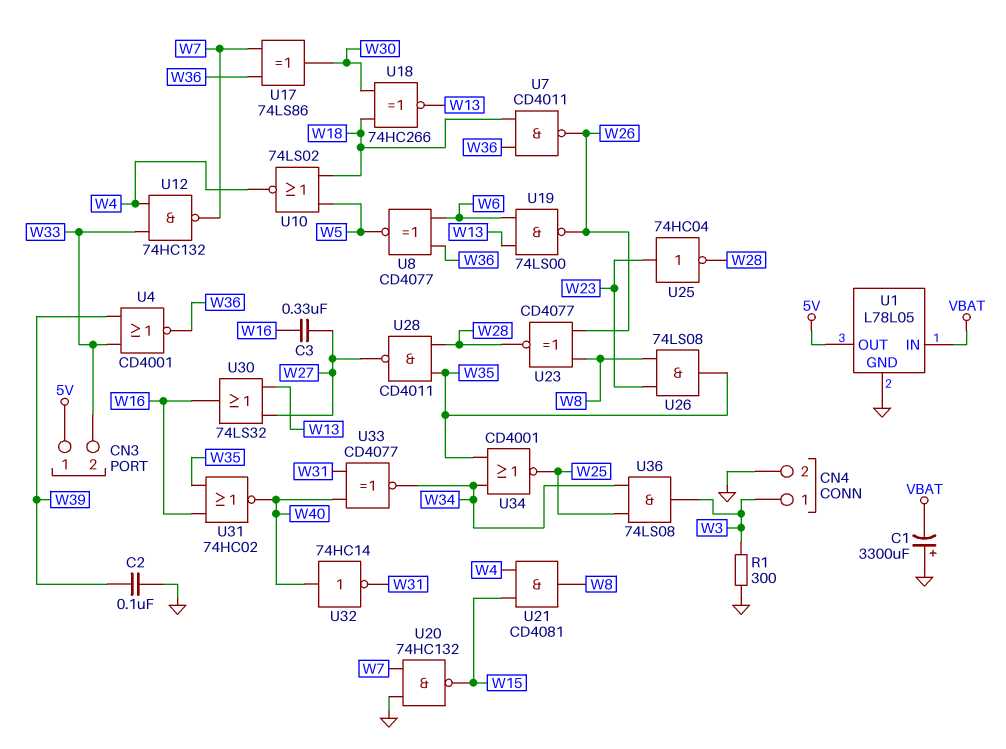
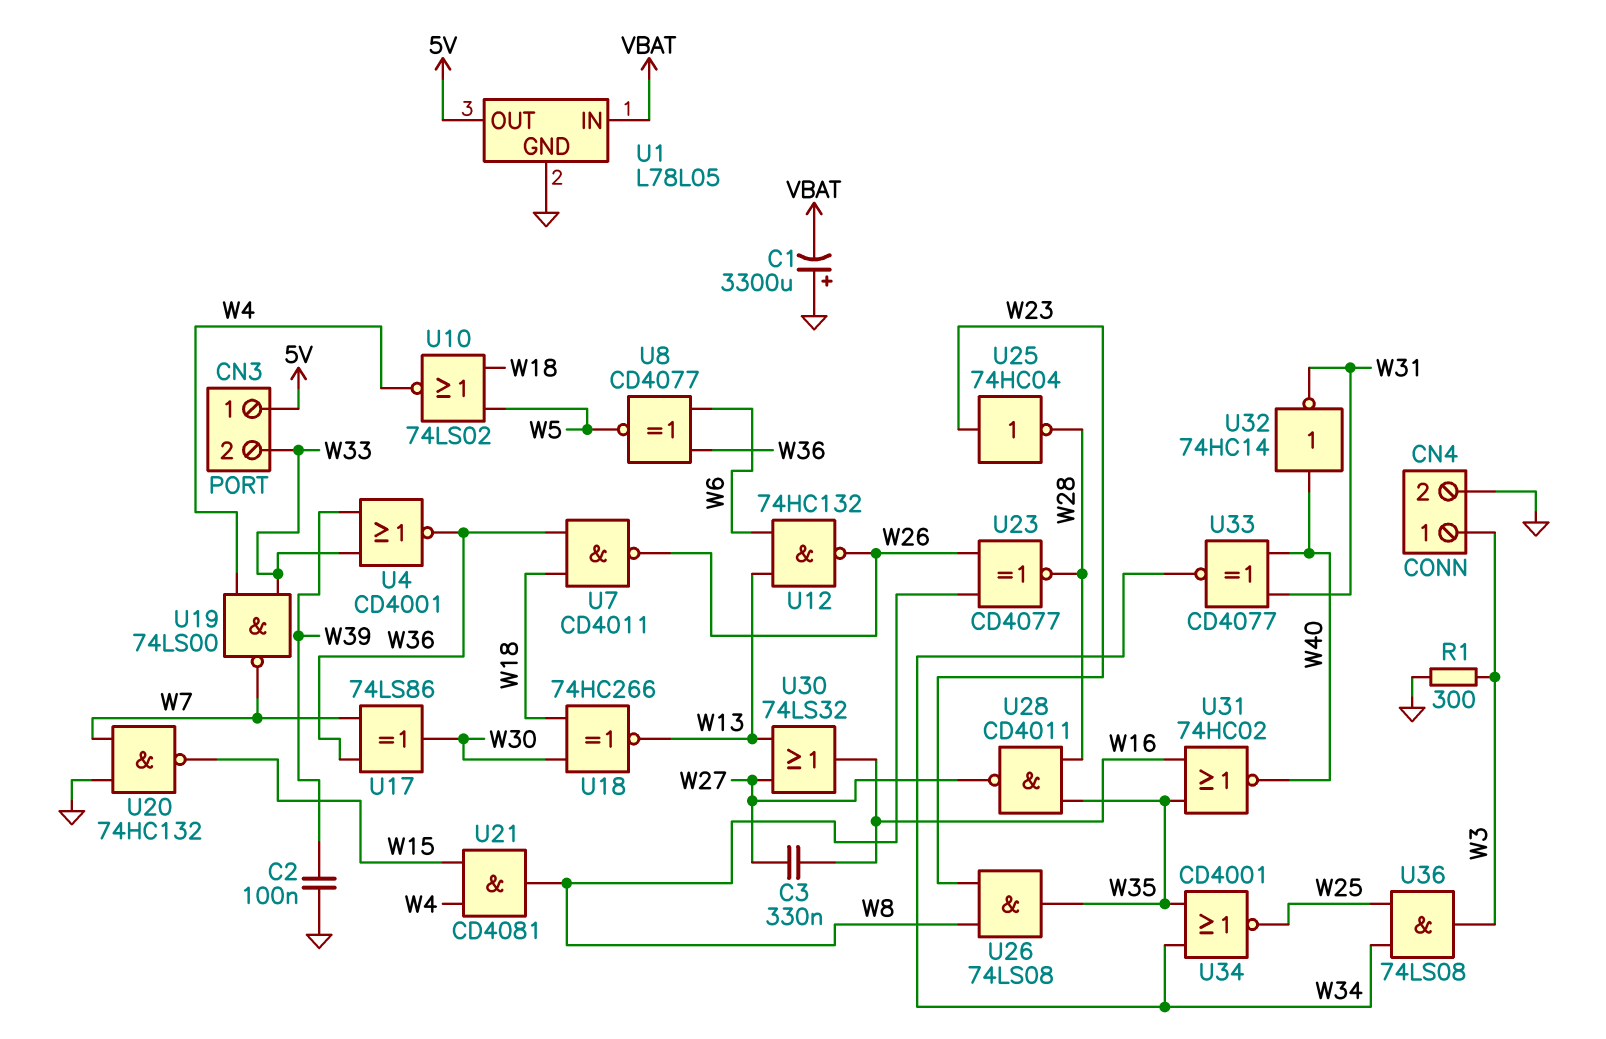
U12: NAND 74HC132 (in W4, in W33, out W7) -> NAND 74HC132 (in W6, in W13, out W26)
U19: NAND 74LS00 (in W6, in W13, out W26) -> NAND 74LS00 (in W4, in W33, out W7)

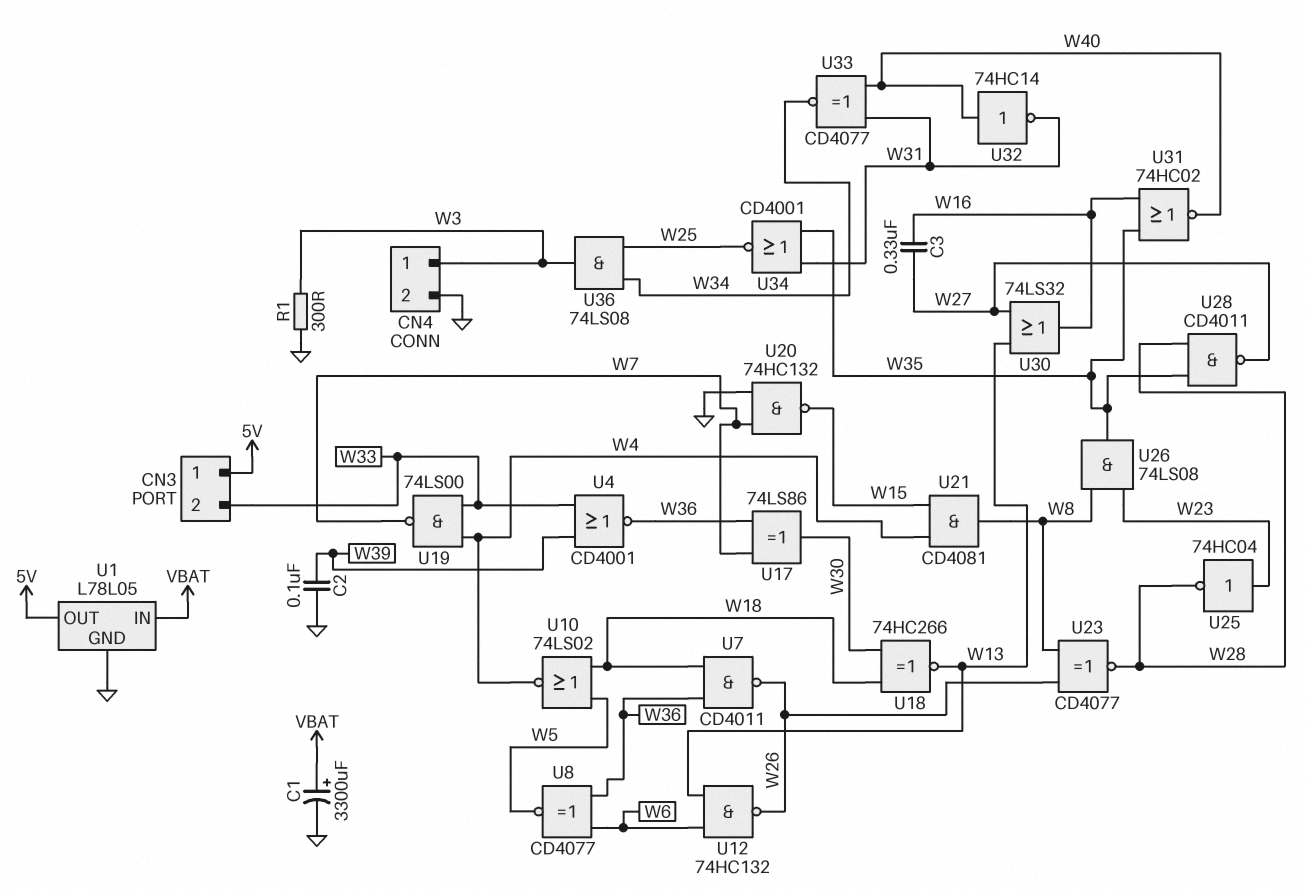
C1: 3300uF (plus GND, minus VBAT) -> 3300uF (plus VBAT, minus GND)
U34: NOR CD4001 (in W34, in W35, out W25) -> NOR CD4001 (in W31, in W35, out W25)

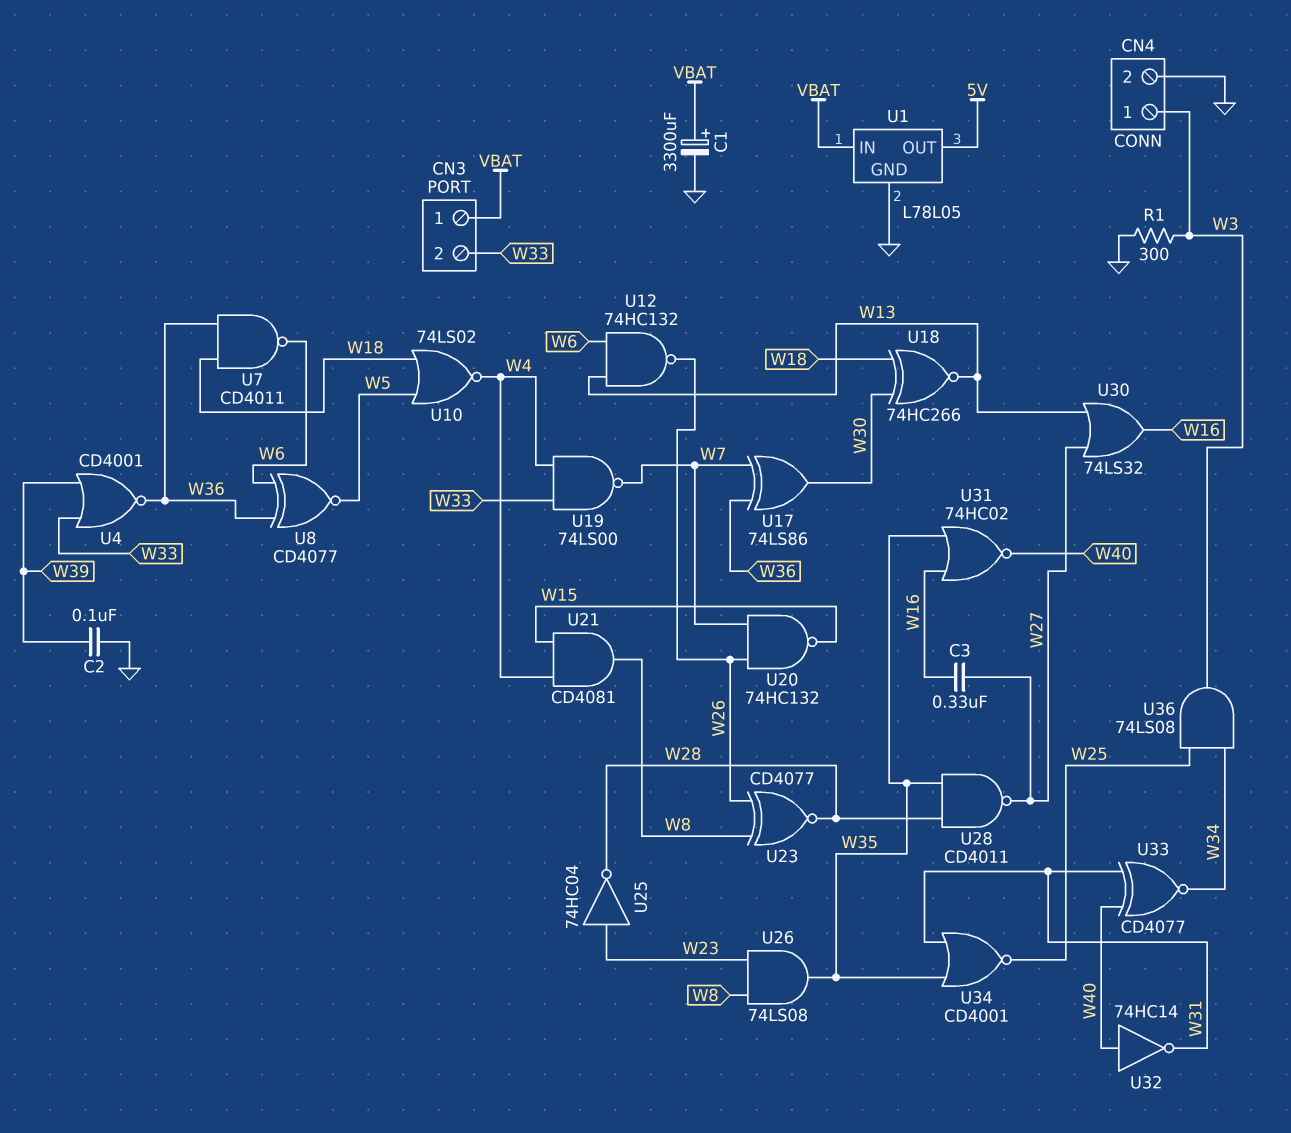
CN3 pin 1: 5V -> VBAT
U7: NAND CD4011 (in W18, in W36, out W26) -> NAND CD4011 (in W18, in W36, out W6)
U20: NAND 74HC132 (in GND, in W7, out W15) -> NAND 74HC132 (in W7, in W26, out W15)

